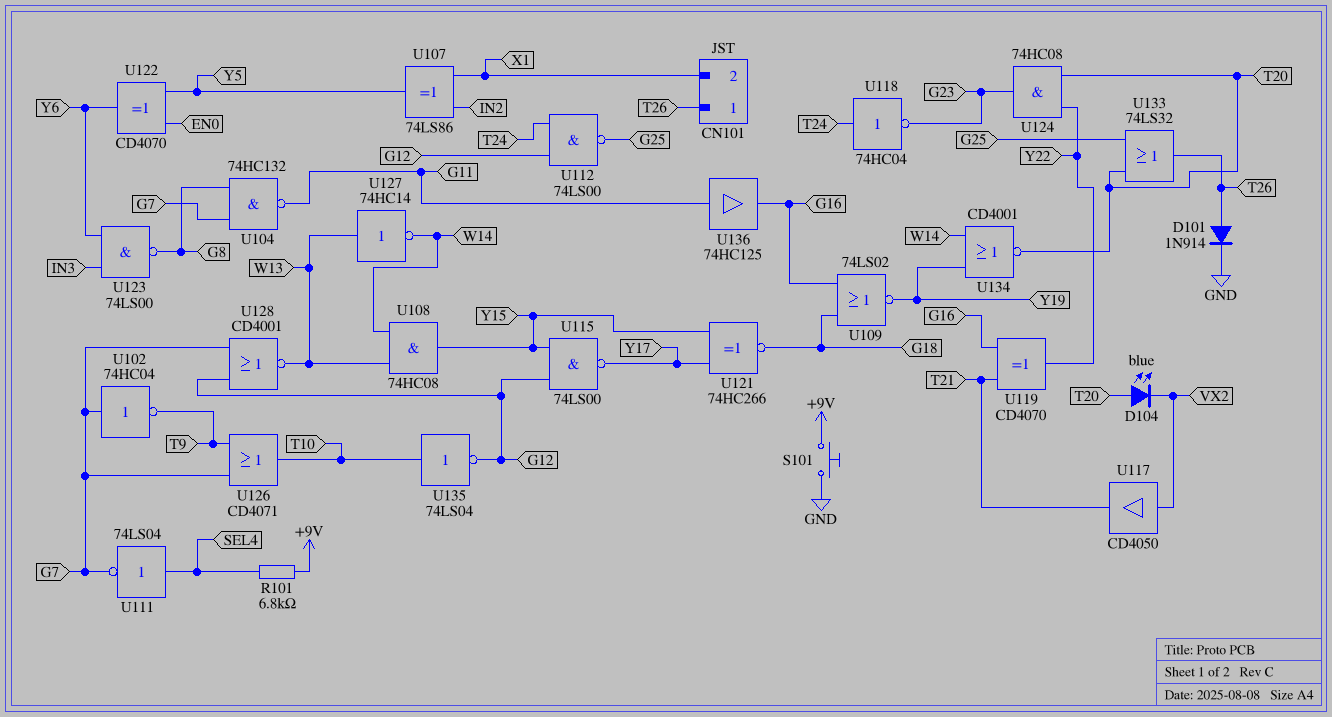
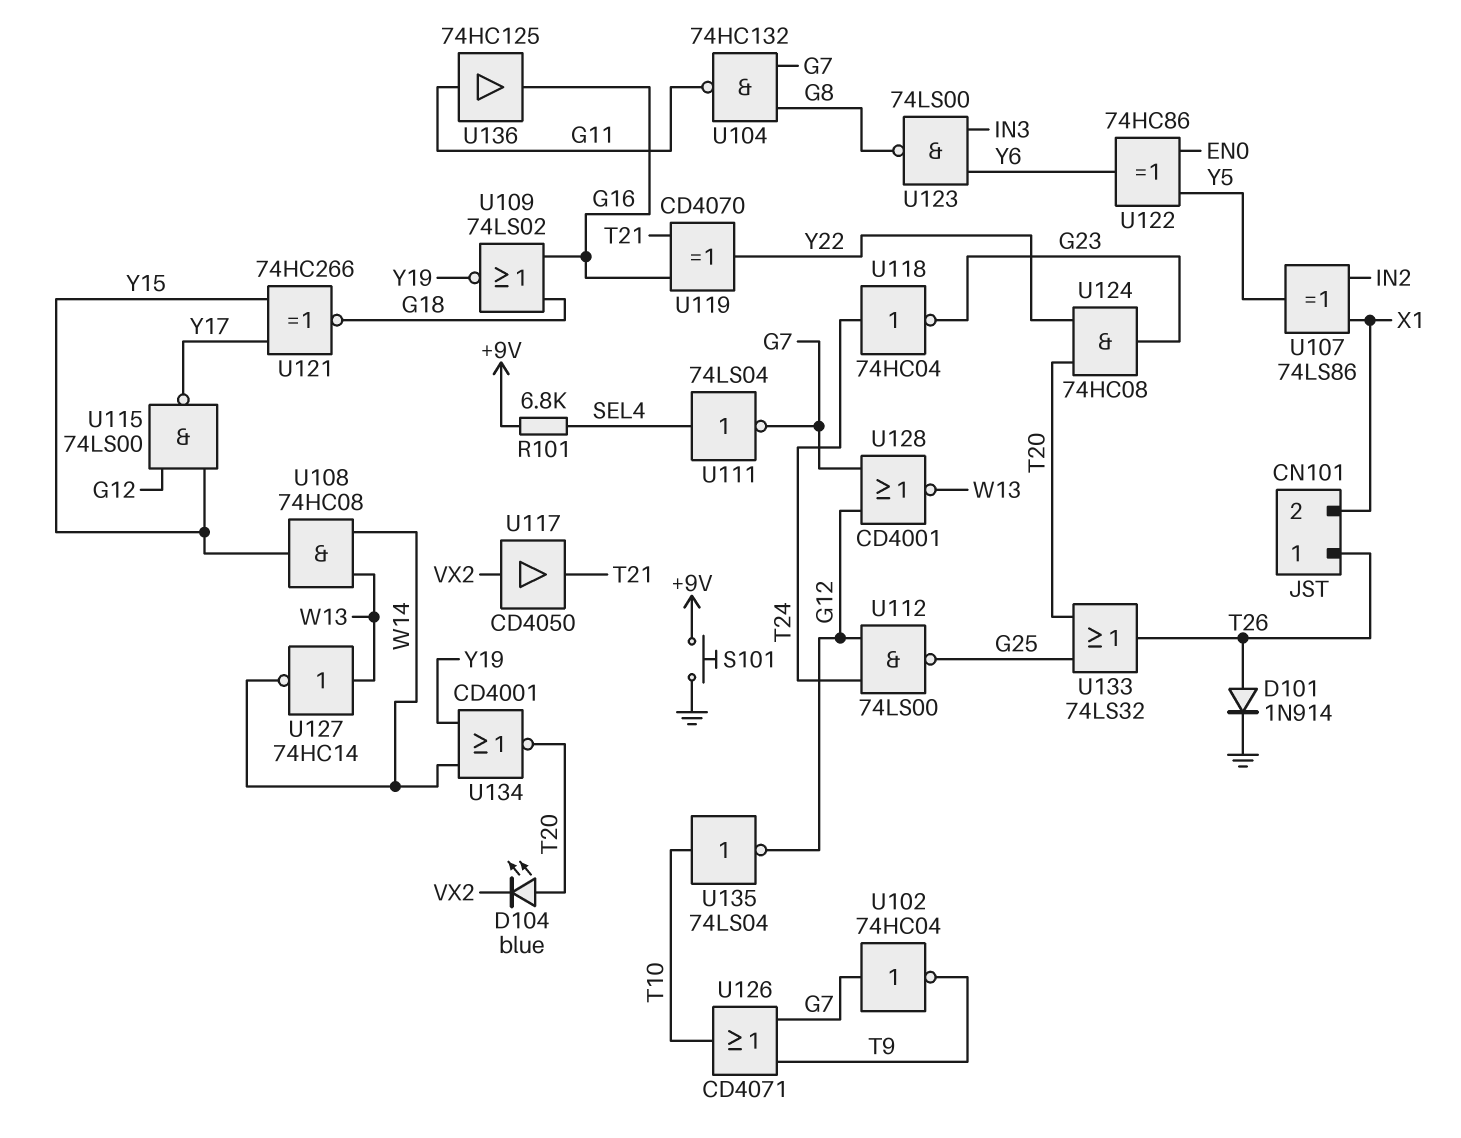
U122: XOR CD4070 (in EN0, in Y5, out Y6) -> XOR 74HC86 (in EN0, in Y5, out Y6)

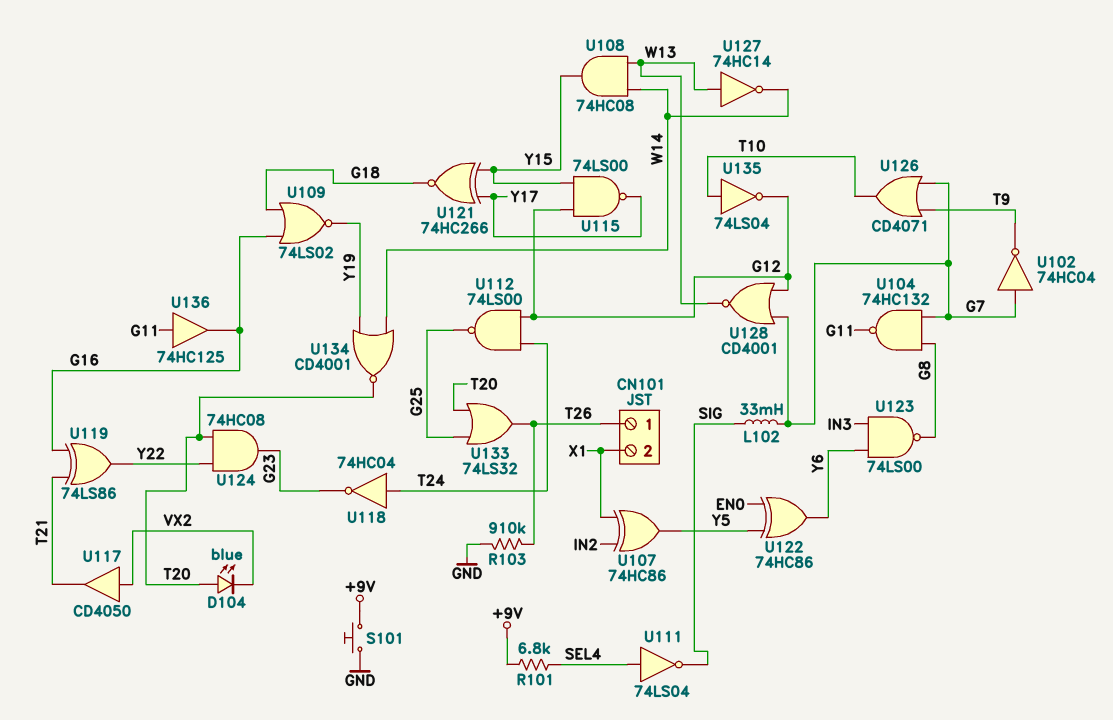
D101: diode 1N914 (A T26, K GND) -> none
L102: none -> 33mH (G7, SIG)
R103: none -> 910k (GND, T26)
U107: XOR 74LS86 (in IN2, in X1, out Y5) -> XOR 74HC86 (in IN2, in X1, out Y5)
U111: NOT 74LS04 (in SEL4, out G7) -> NOT 74LS04 (in SEL4, out SIG)
U119: XOR CD4070 (in G16, in T21, out Y22) -> XOR 74LS86 (in G16, in T21, out Y22)

